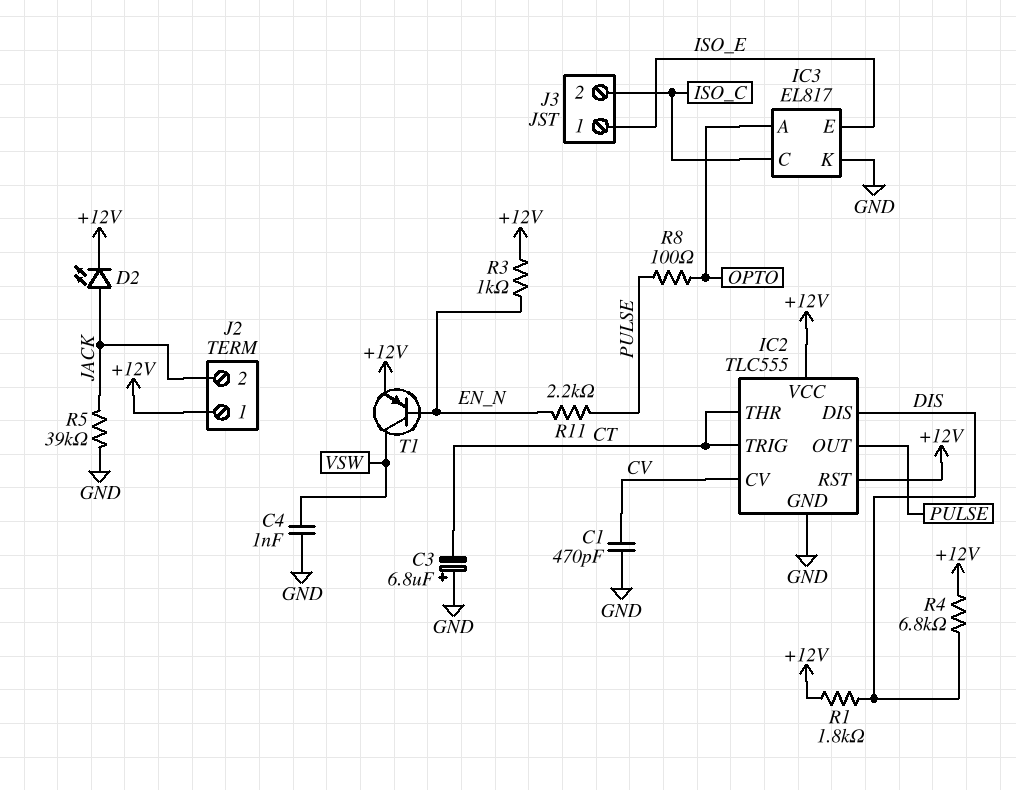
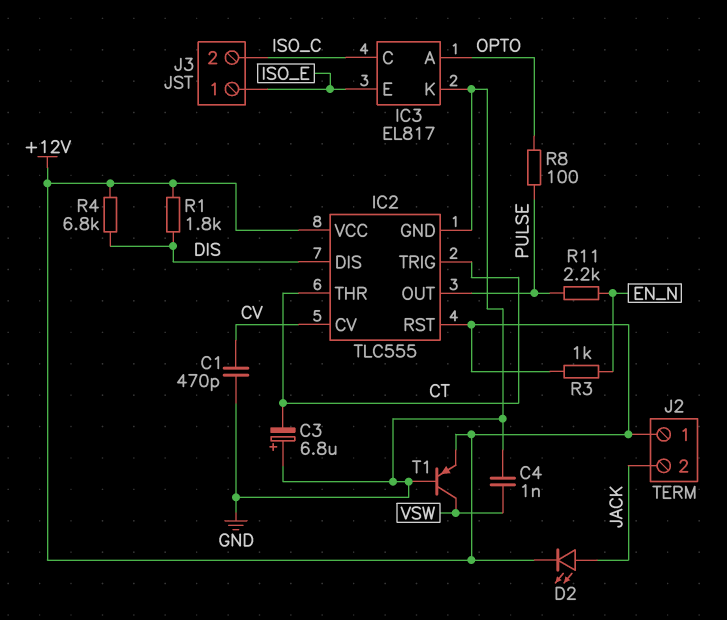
R5: 39k (GND, JACK) -> none
T1: PNP (B EN_N, C VSW, E +12V) -> PNP (B GND, C VSW, E +12V)

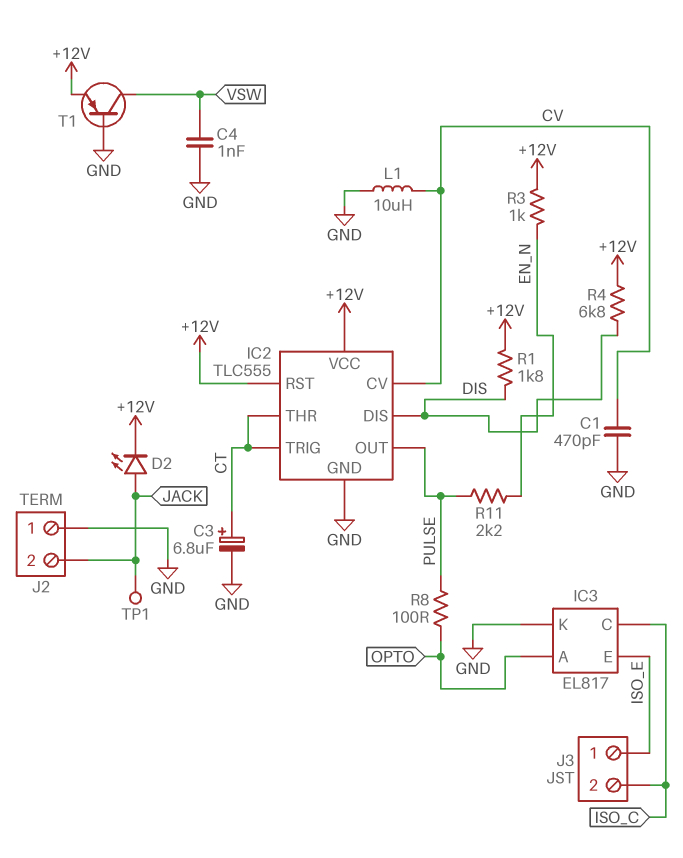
C3: 6.8uF (plus GND, minus CT) -> 6.8uF (plus CT, minus GND)
J2 pin 1: +12V -> GND
L1: none -> 10uH (CV, GND)
TP1: none -> test point (JACK)

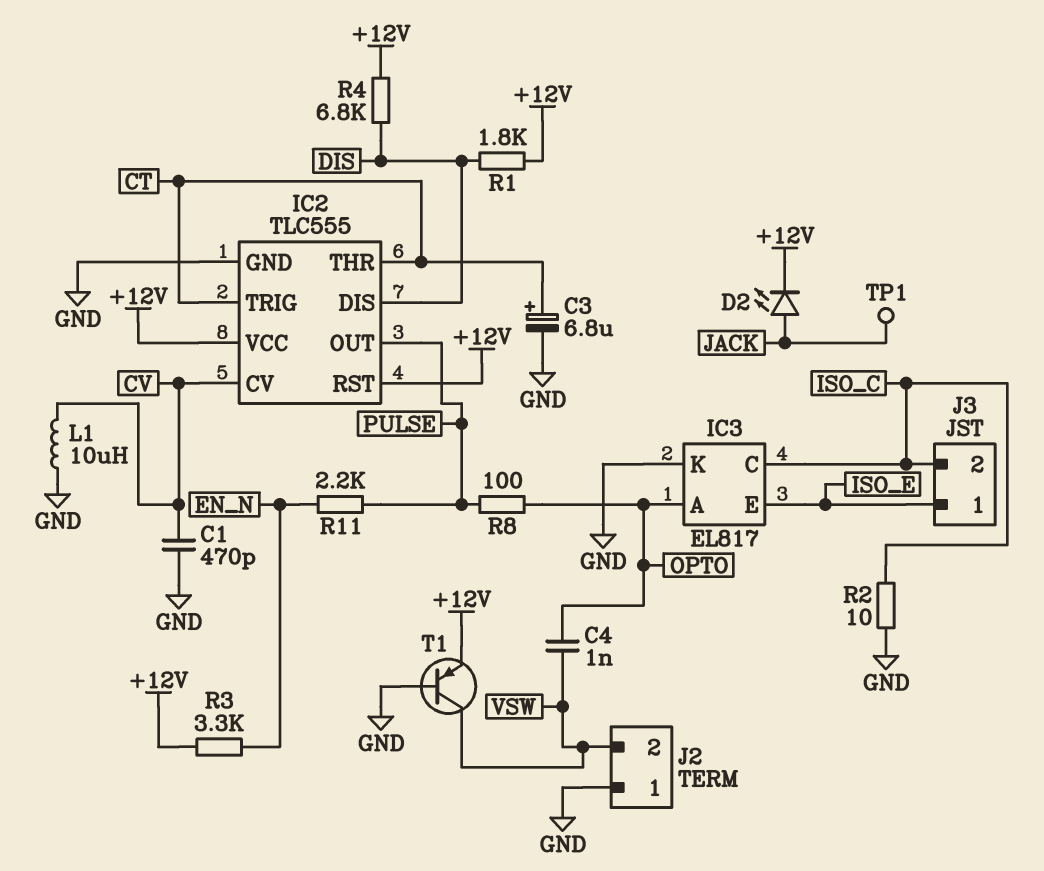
C4: 1nF (GND, VSW) -> 1nF (OPTO, VSW)
J2 pin 2: JACK -> VSW
R2: none -> 10 (GND, ISO_C)
R3: 1k (+12V, EN_N) -> 3.3k (+12V, EN_N)

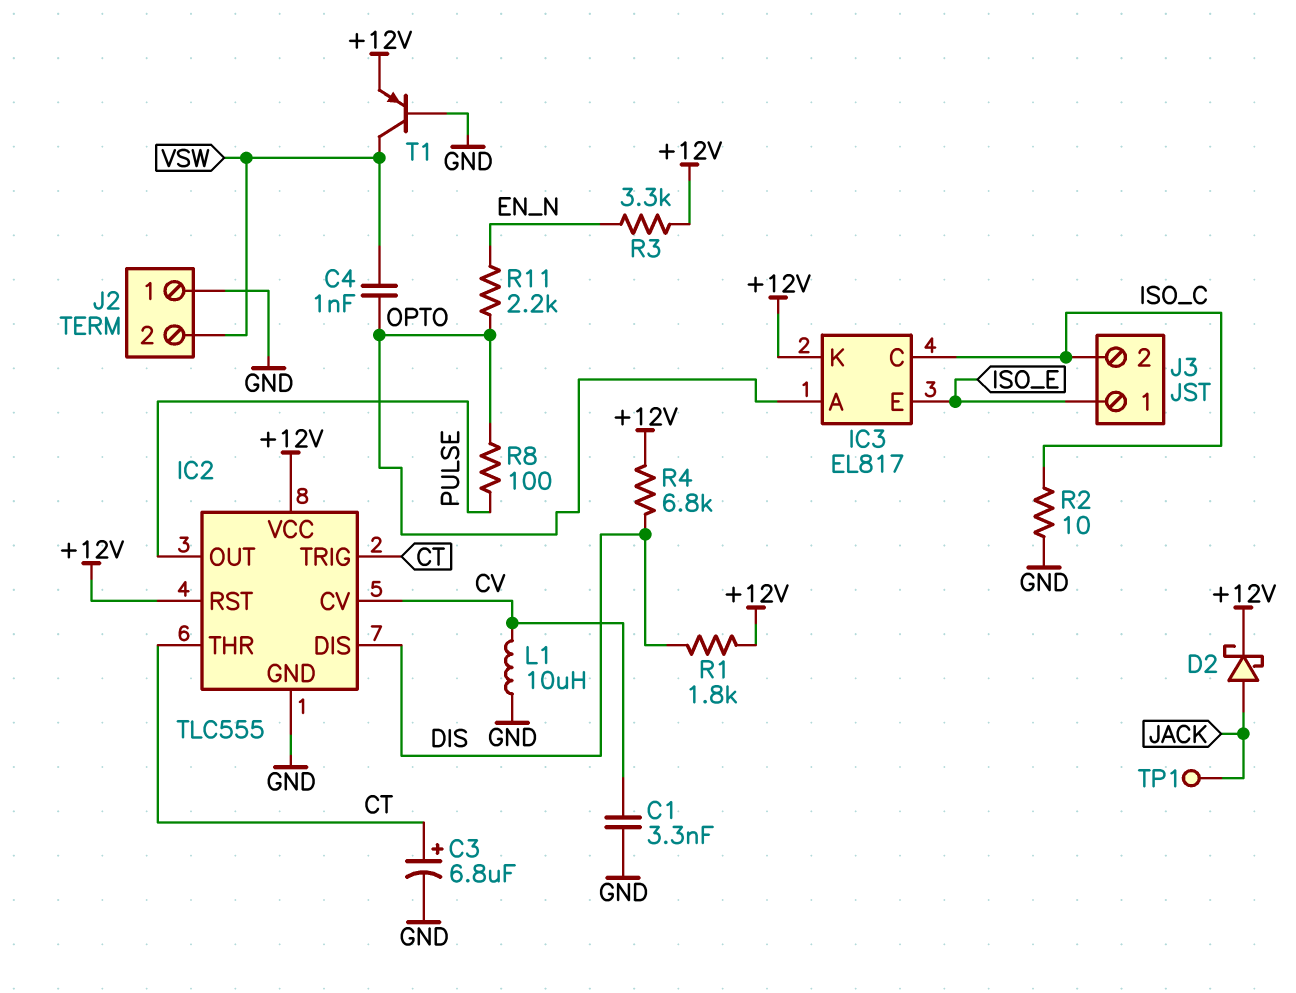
C1: 470pF (CV, GND) -> 3.3nF (CV, GND)
D2: LED (A JACK, K +12V) -> schottky (A JACK, K +12V)
IC3 pin K: GND -> +12V
R11: 2.2k (EN_N, PULSE) -> 2.2k (EN_N, OPTO)

